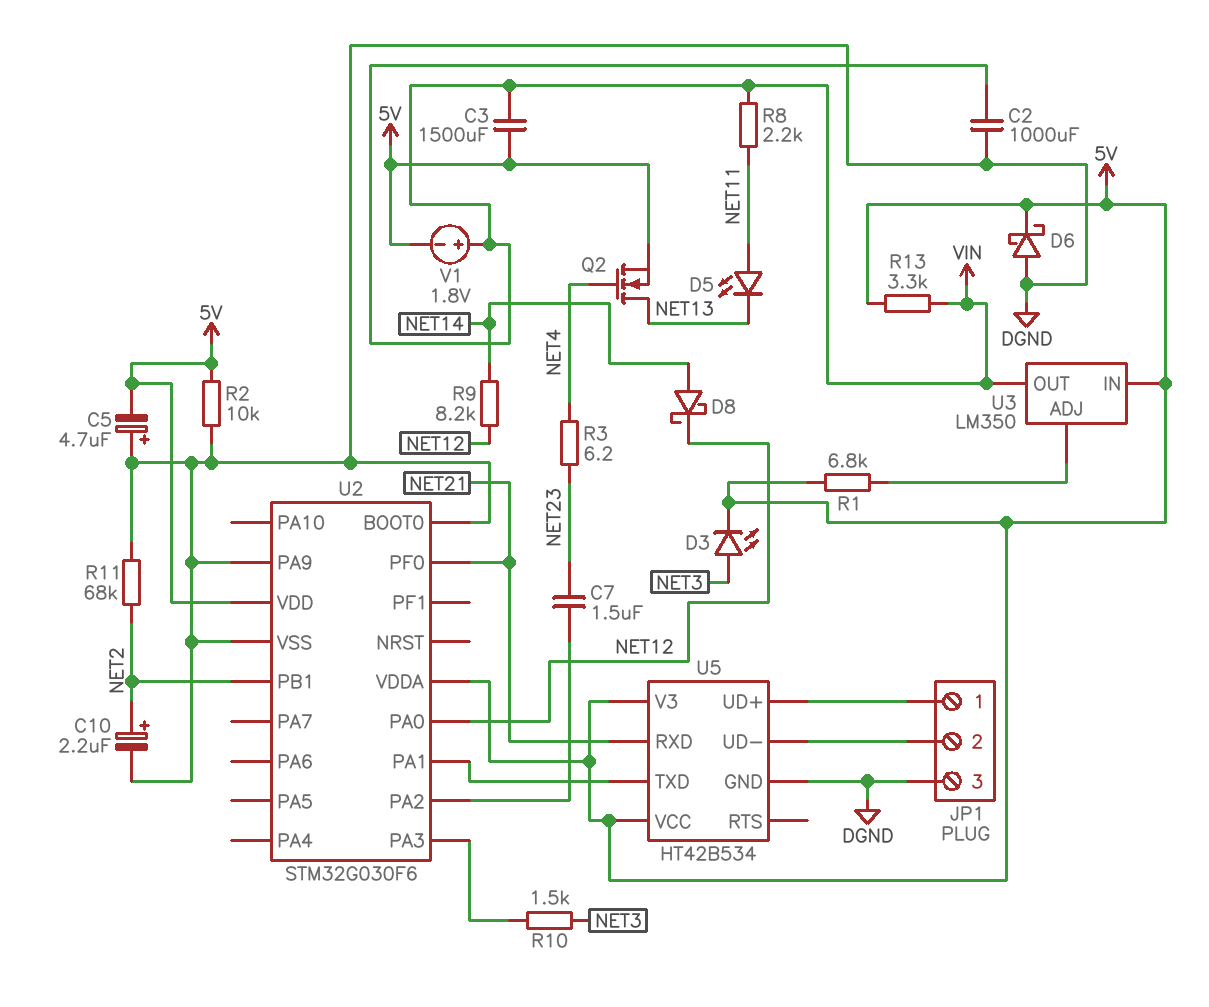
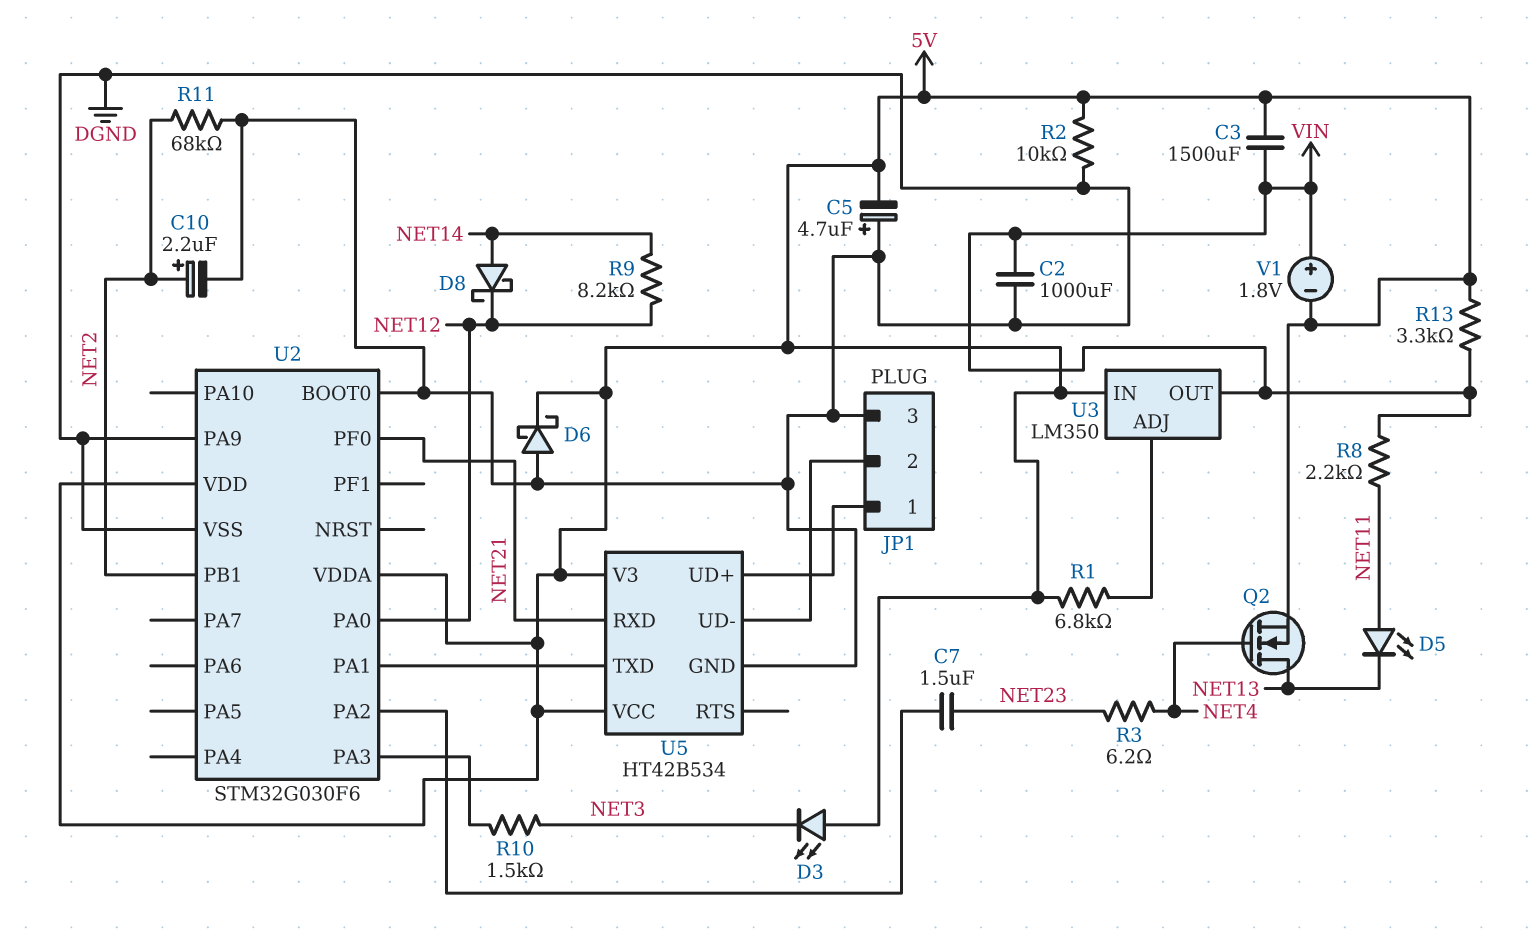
D3: LED (A NET3, K 5V) -> LED (A 5V, K NET3)

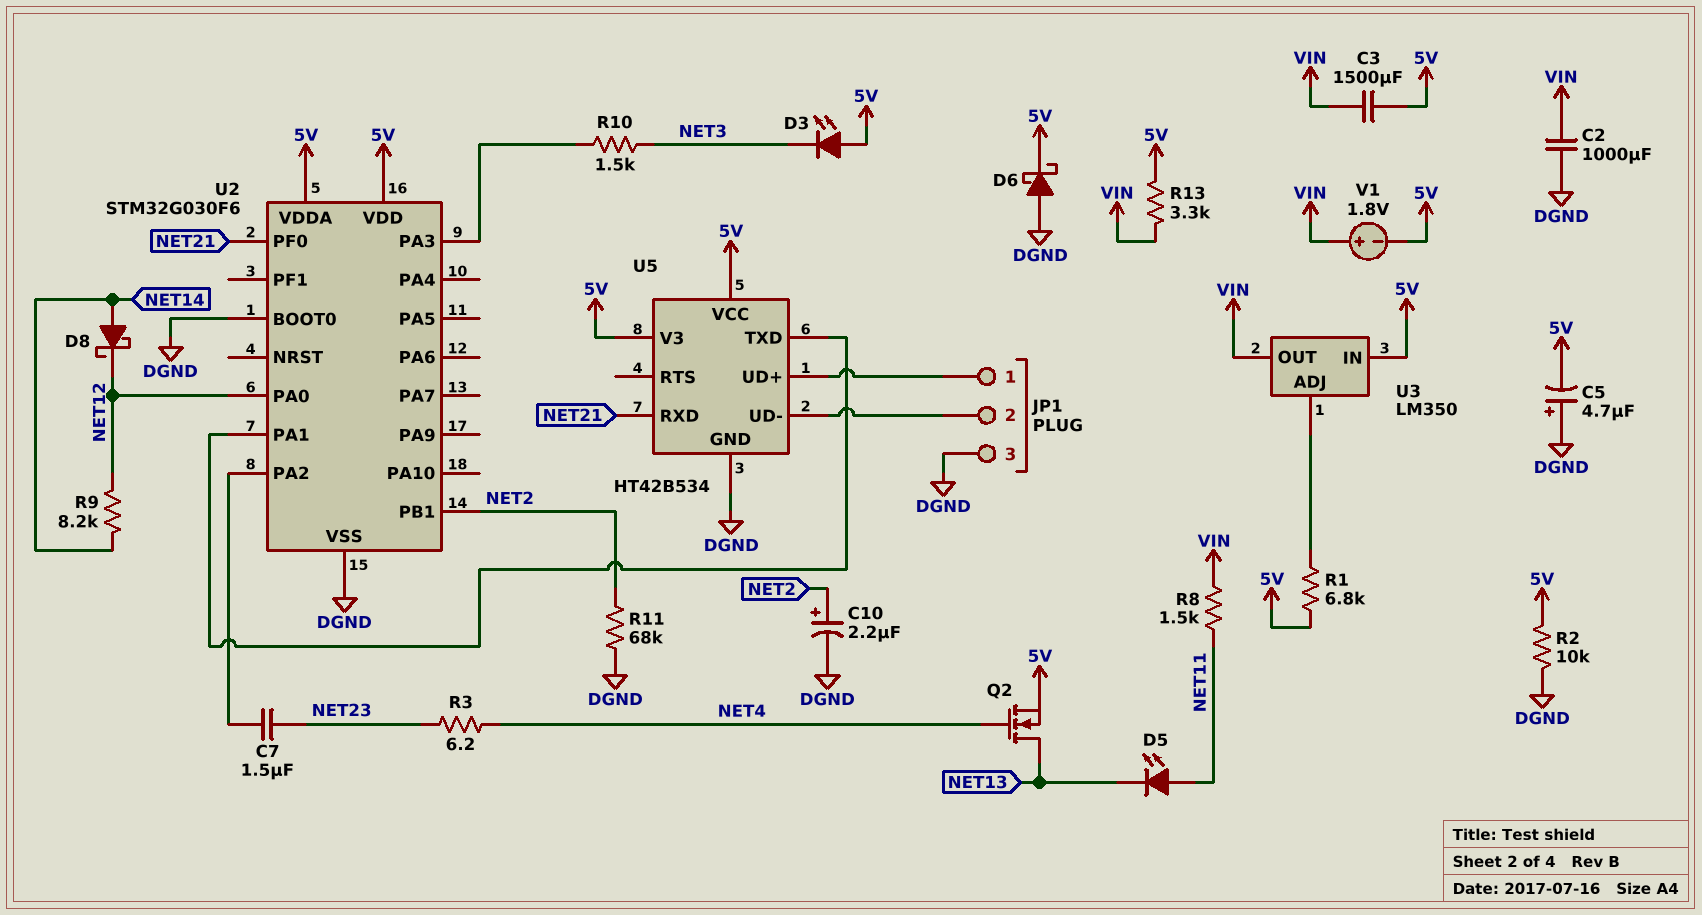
R8: 2.2k (NET11, VIN) -> 1.5k (NET11, VIN)
U2 pin PA9: DGND -> none

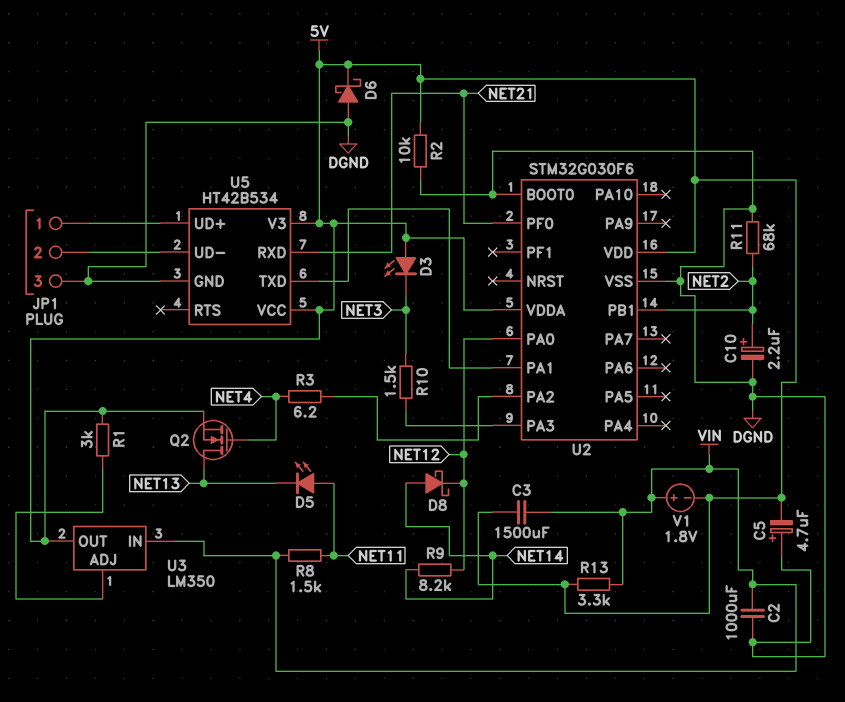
C7: 1.5uF (NET23, U2/PA2) -> none
R1: 6.8k (5V, U3/ADJ) -> 3k (5V, U3/ADJ)
R3: 6.2 (NET4, NET23) -> 6.2 (NET4, U2/PA2)
U3 pin IN: 5V -> VIN
U3 pin OUT: VIN -> 5V

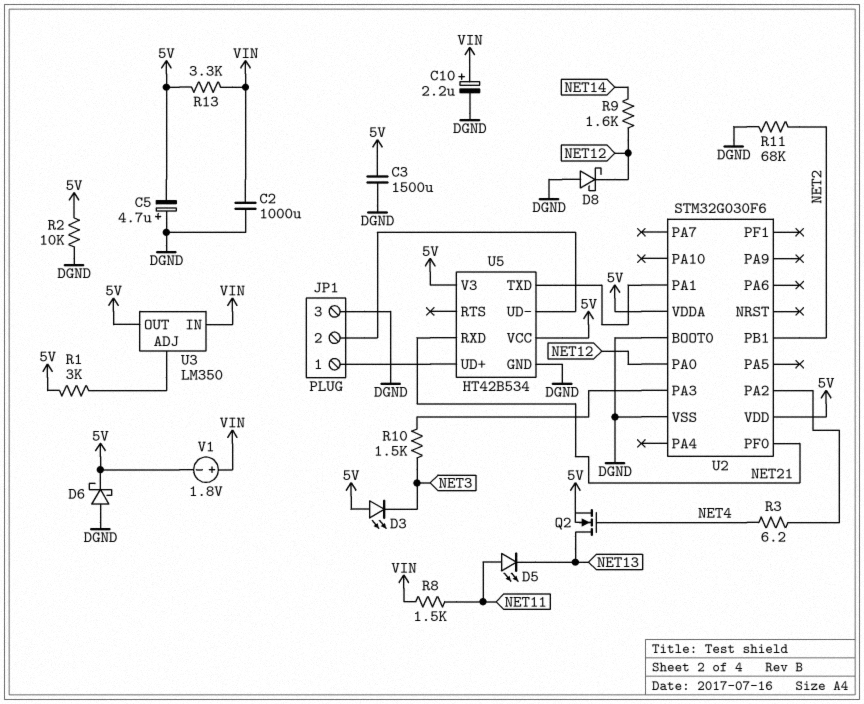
C3: 1500uF (5V, VIN) -> 1500uF (5V, DGND)
C10: 2.2uF (plus NET2, minus DGND) -> 2.2uF (plus VIN, minus DGND)
D8: schottky (A NET14, K NET12) -> schottky (A DGND, K NET12)
R9: 8.2k (NET12, NET14) -> 1.6k (NET12, NET14)

